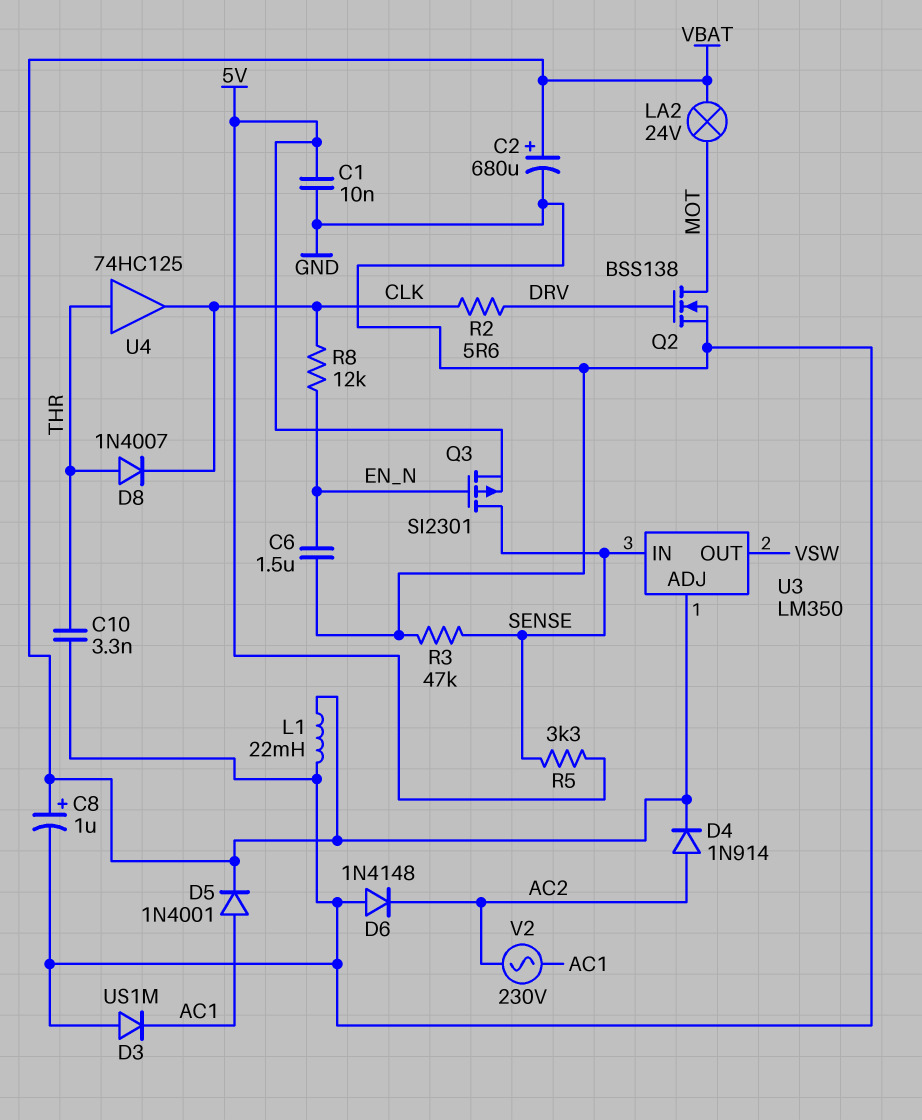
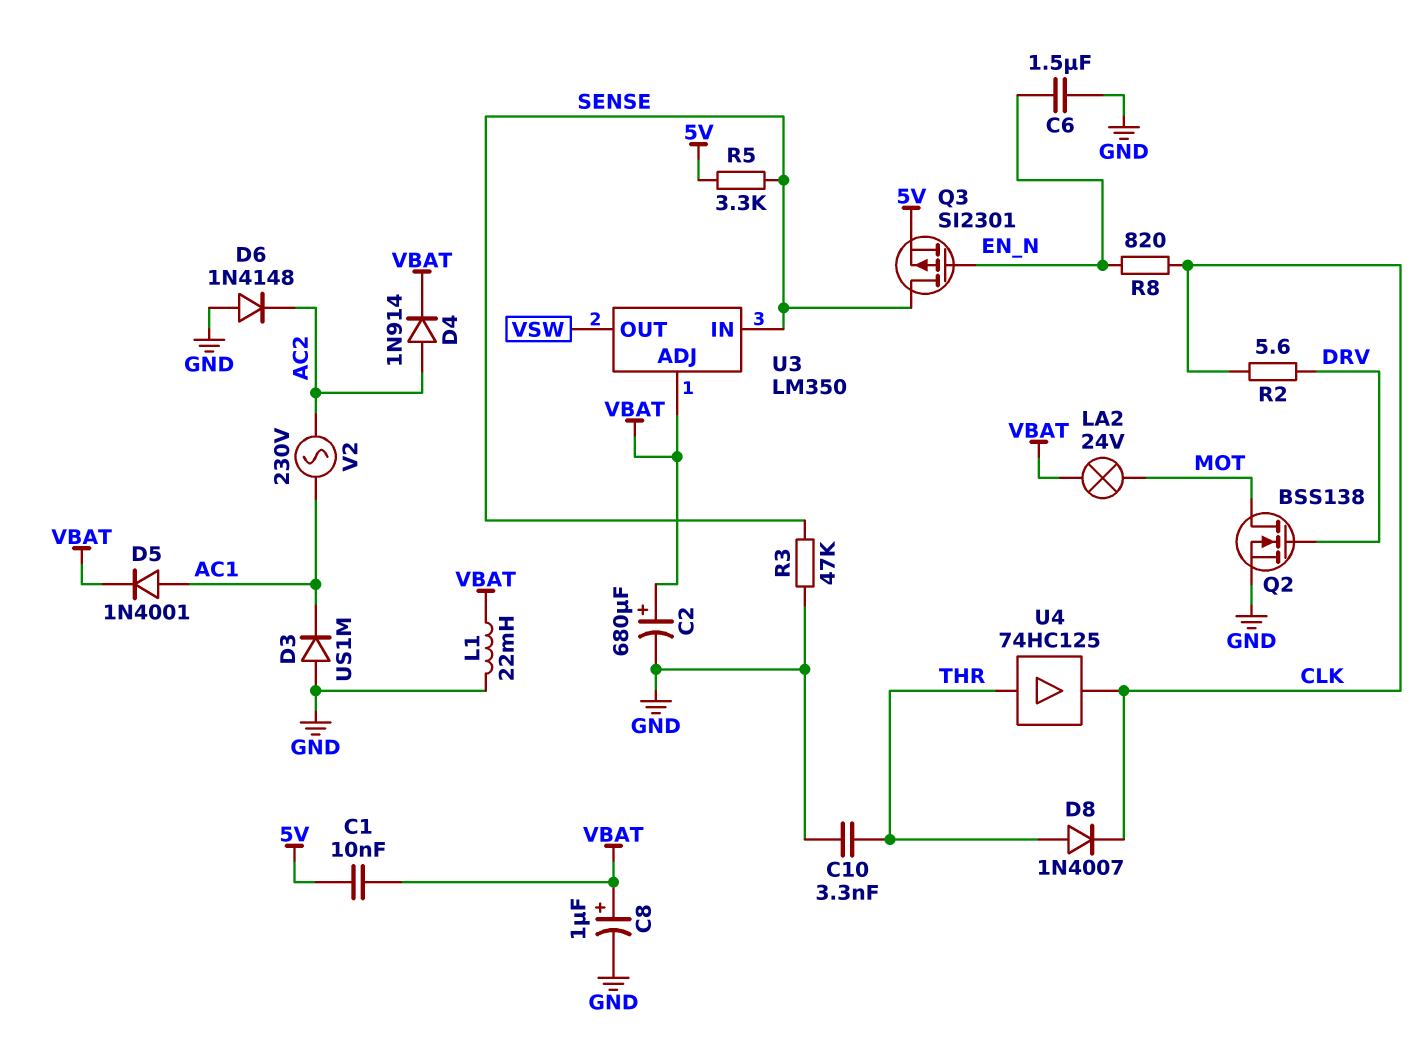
C1: 10nF (5V, GND) -> 10nF (5V, VBAT)
R8: 12k (CLK, EN_N) -> 820 (CLK, EN_N)

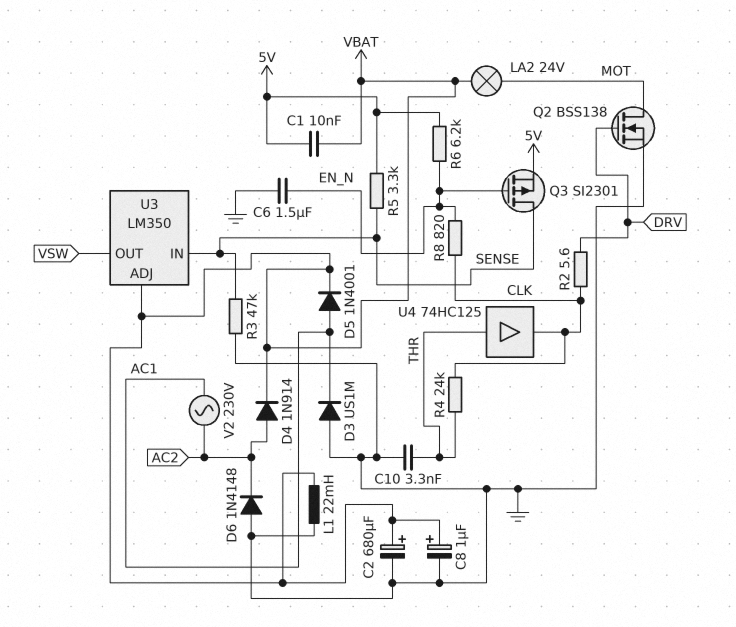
D8: diode 1N4007 (A THR, K CLK) -> none
R4: none -> 24k (CLK, THR)
R6: none -> 6.2k (5V, EN_N)

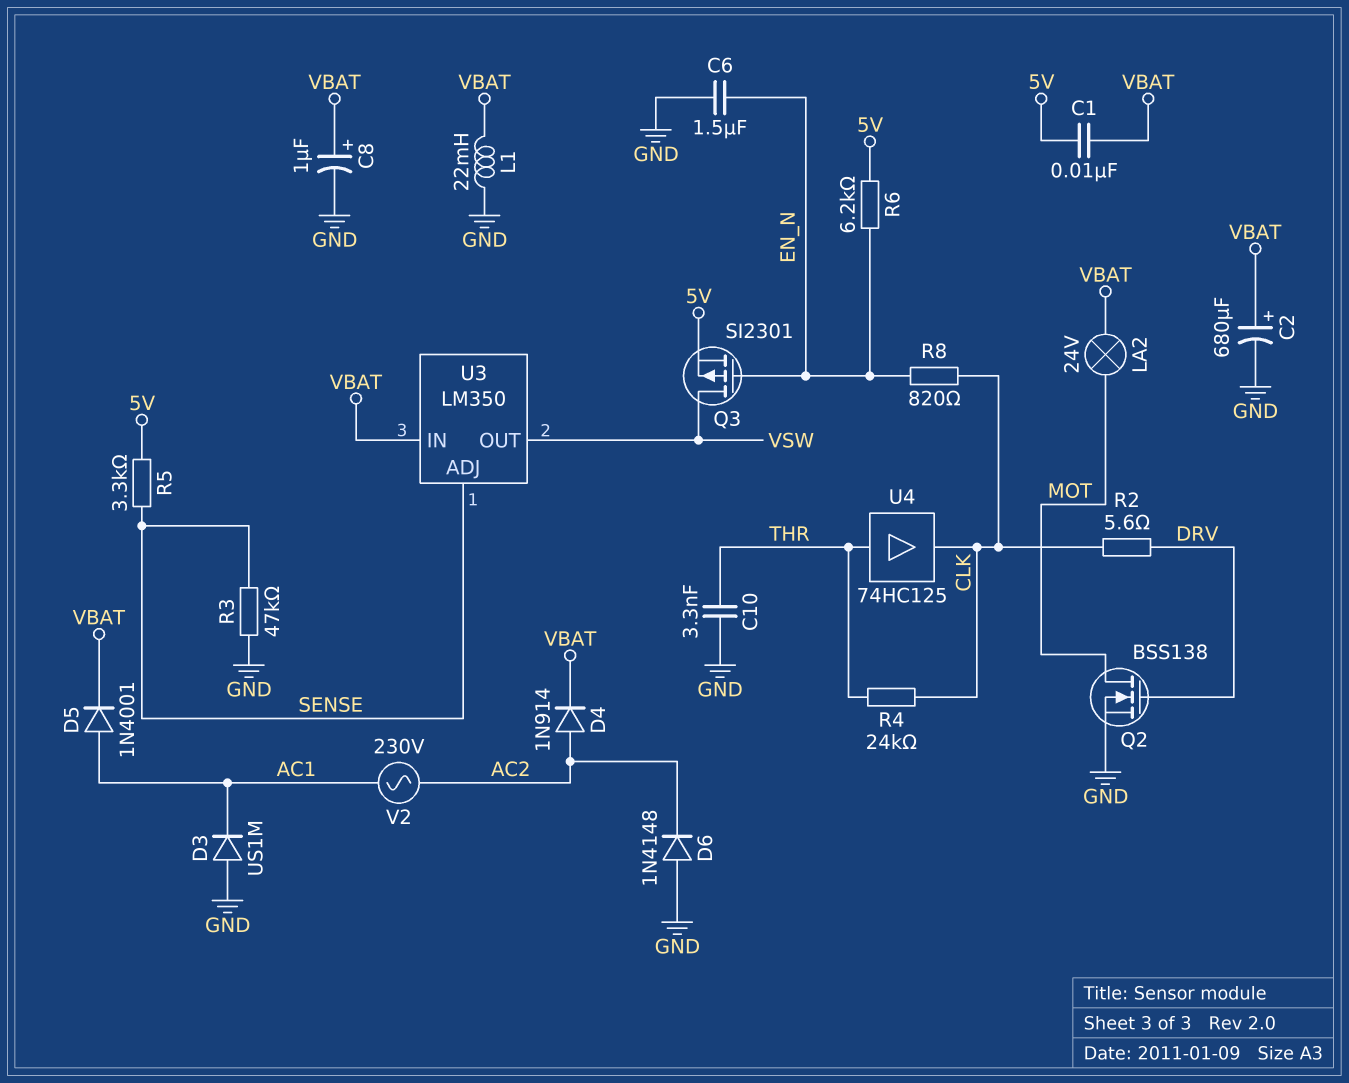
Q3: PMOS SI2301 (G EN_N, D SENSE, S 5V) -> PMOS SI2301 (G EN_N, D VSW, S 5V)
U3 pin ADJ: VBAT -> SENSE
U3 pin IN: SENSE -> VBAT

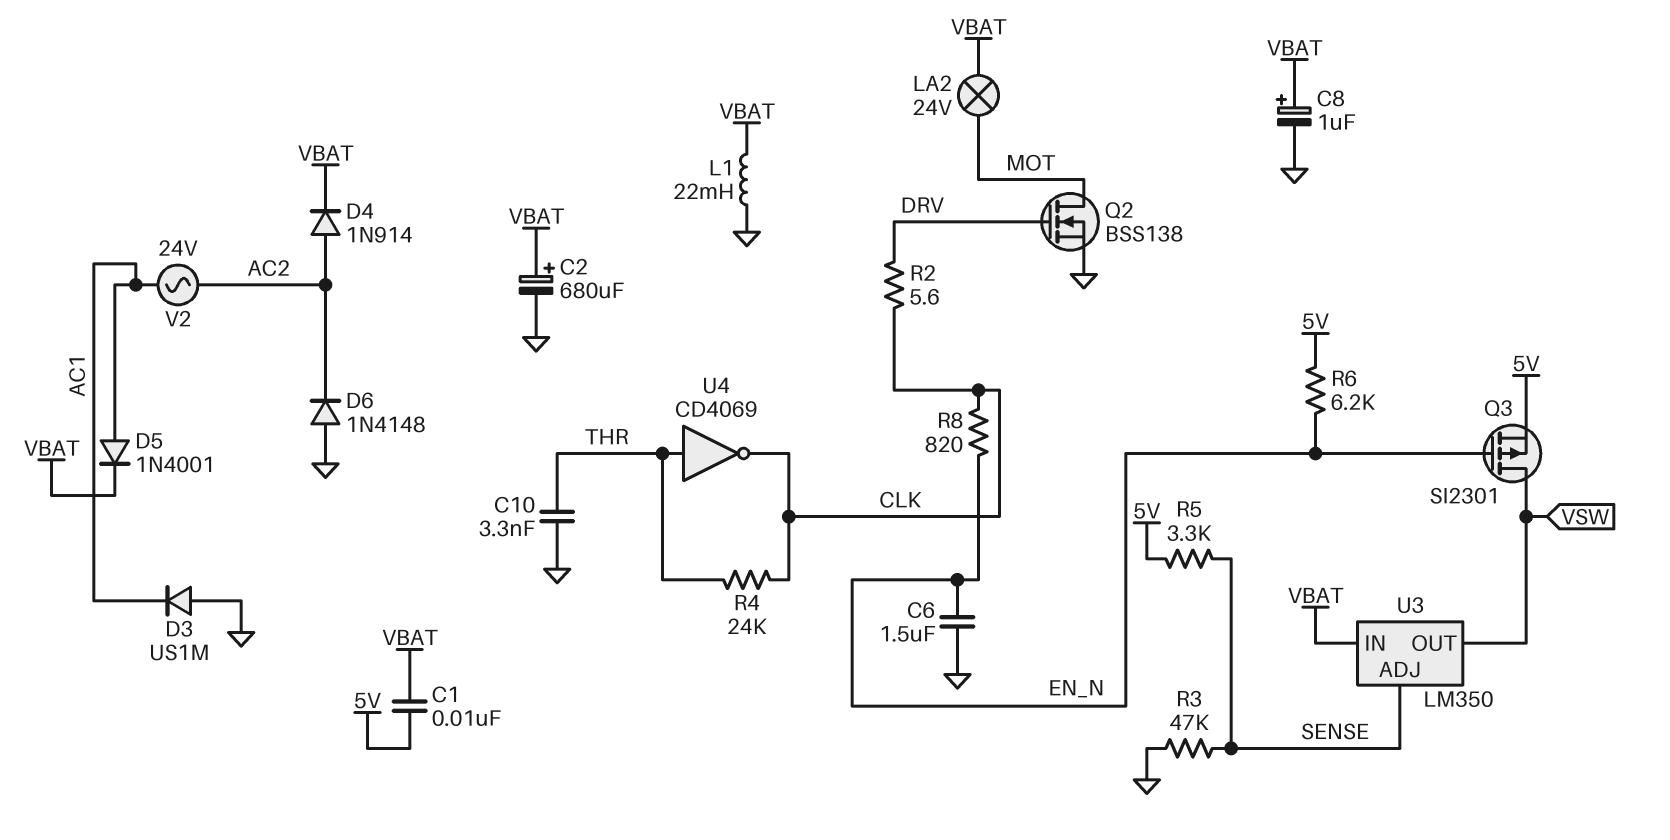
U4: buffer 74HC125 (in THR, out CLK) -> NOT CD4069 (in THR, out CLK)
V2: AC 230V (AC1, AC2) -> AC 24V (AC1, AC2)

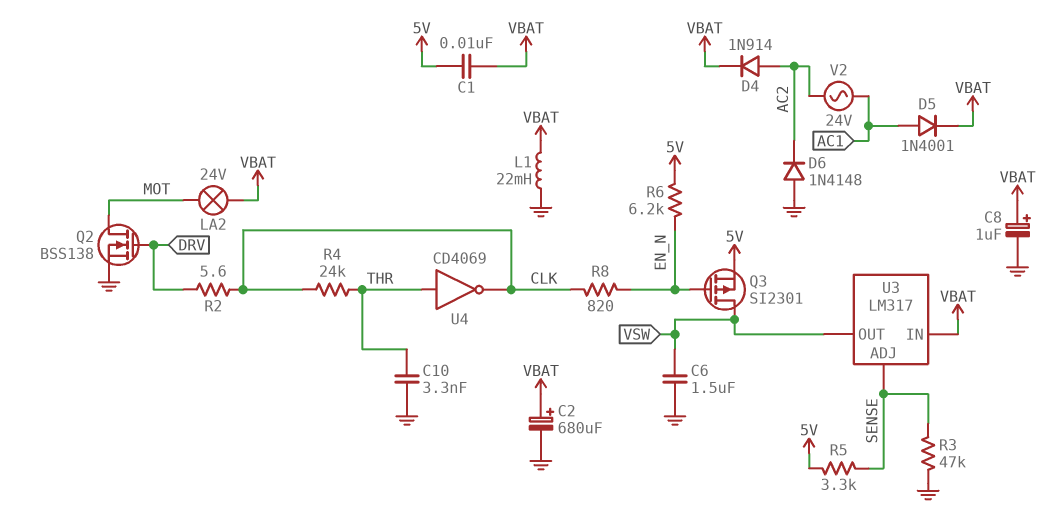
C6: 1.5uF (EN_N, GND) -> 1.5uF (GND, VSW)
D3: diode US1M (A GND, K AC1) -> none
U3: LM350 -> LM317

